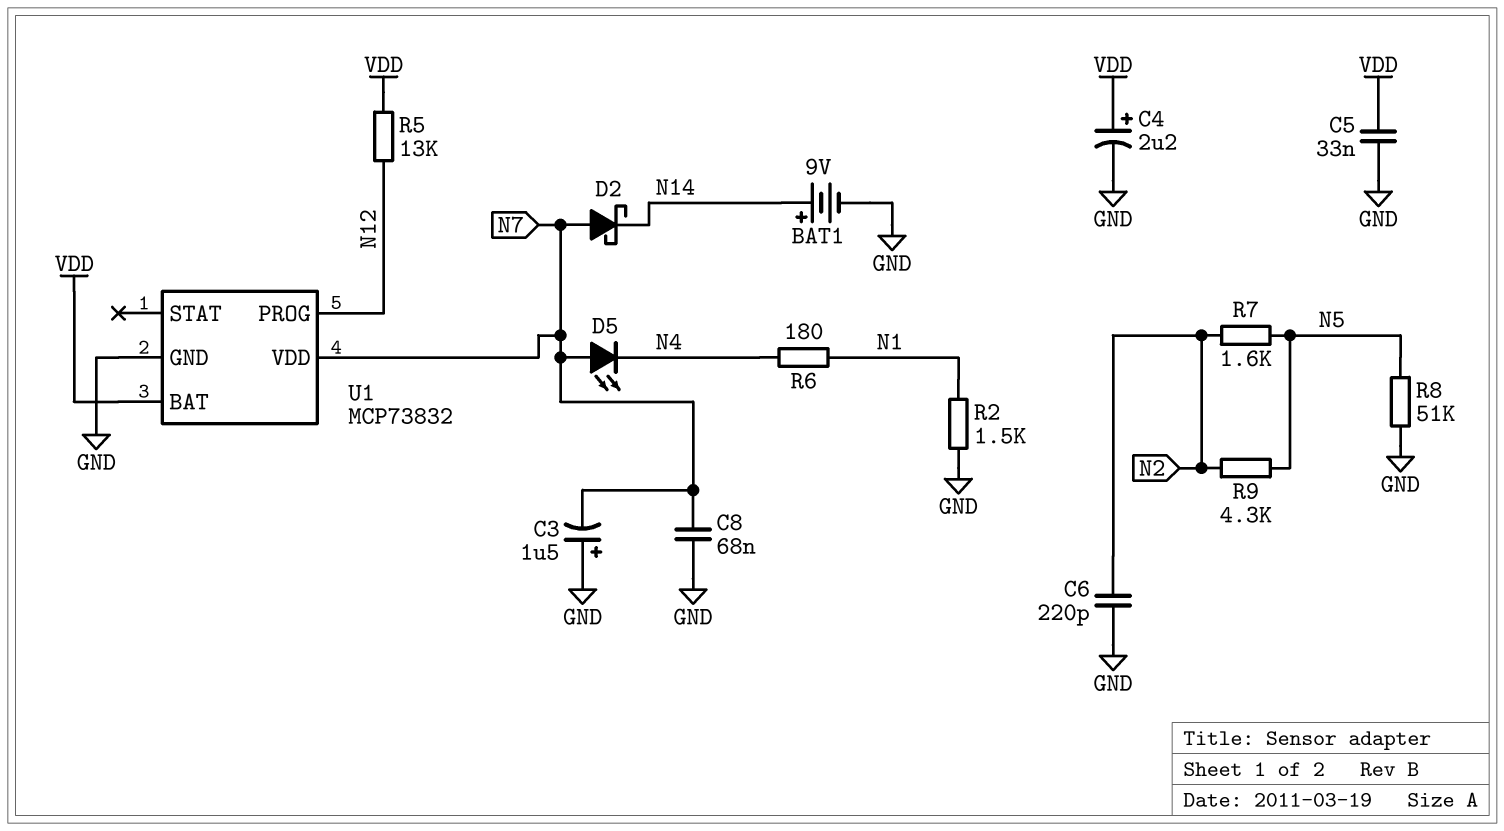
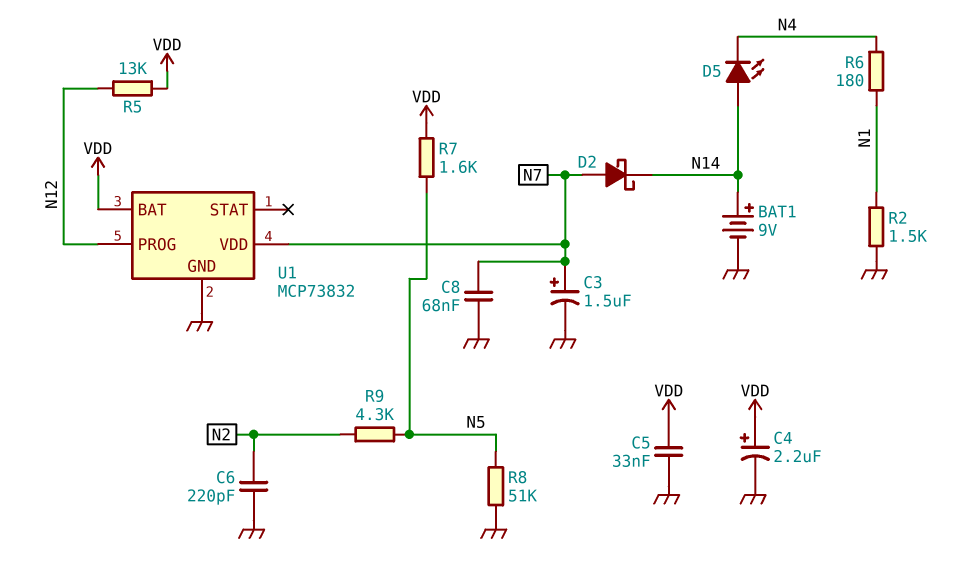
C3: 1.5uF (plus GND, minus N7) -> 1.5uF (plus N7, minus GND)
D5: LED (A N7, K N4) -> LED (A N14, K N4)
R7: 1.6k (N2, N5) -> 1.6k (N5, VDD)

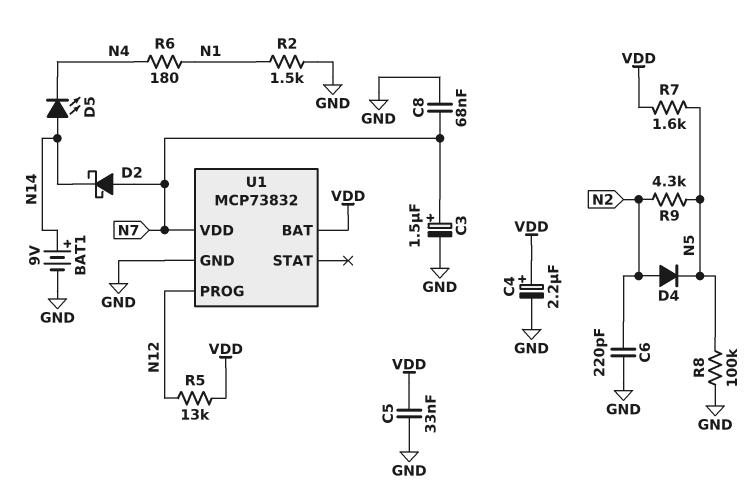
D4: none -> diode (A N2, K N5)
R8: 51k (GND, N5) -> 100k (GND, N5)

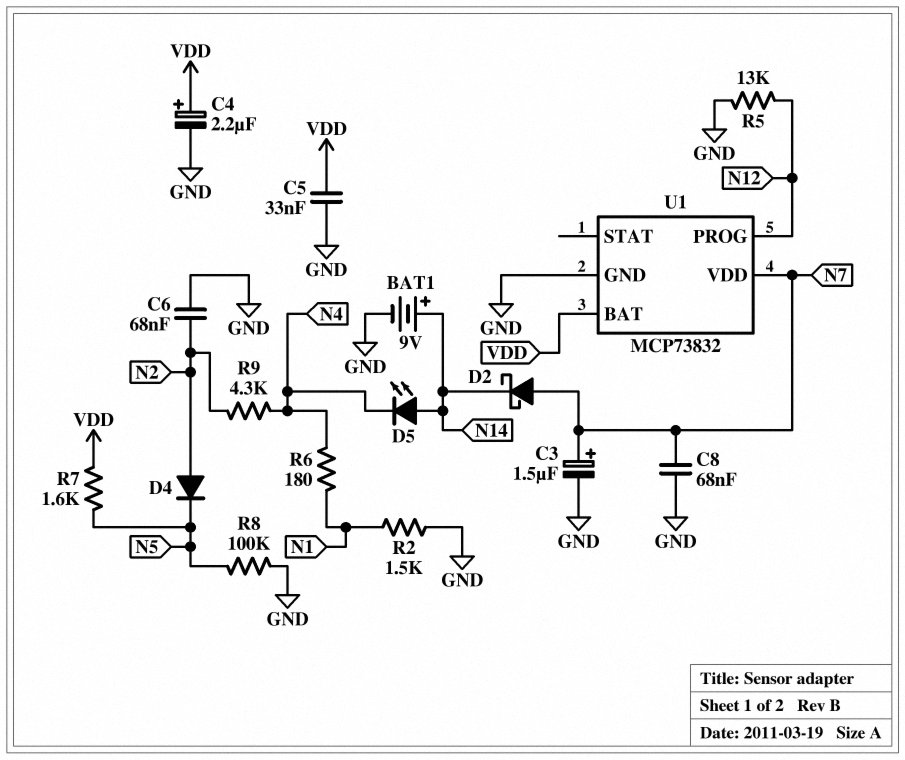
C6: 220pF (GND, N2) -> 68nF (GND, N2)
R5: 13k (N12, VDD) -> 13k (GND, N12)
R9: 4.3k (N2, N5) -> 4.3k (N2, N4)

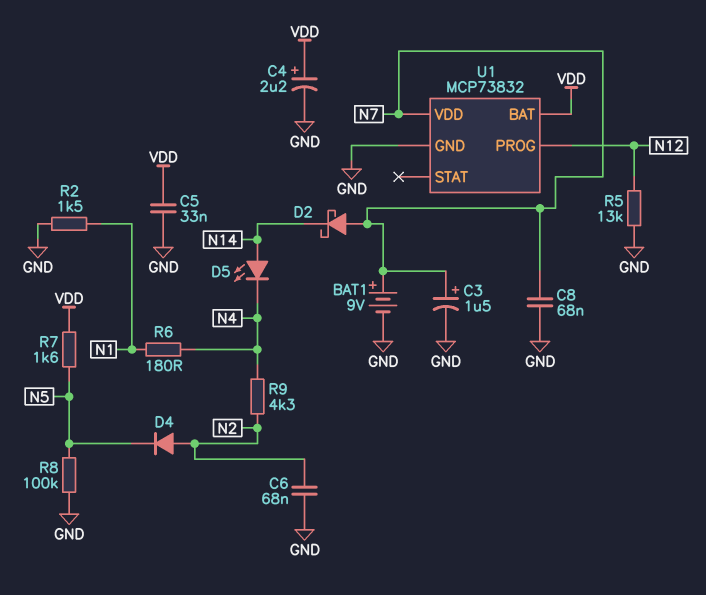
BAT1: 9V (plus N14, minus GND) -> 9V (plus N7, minus GND)

